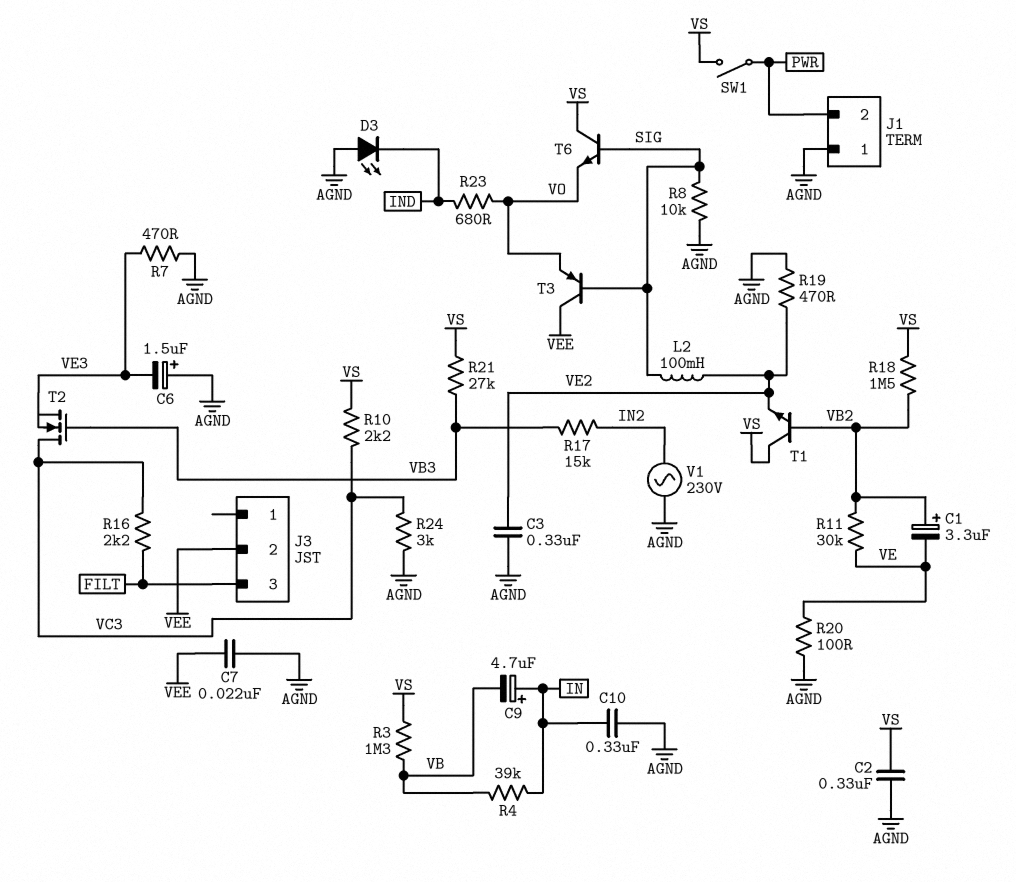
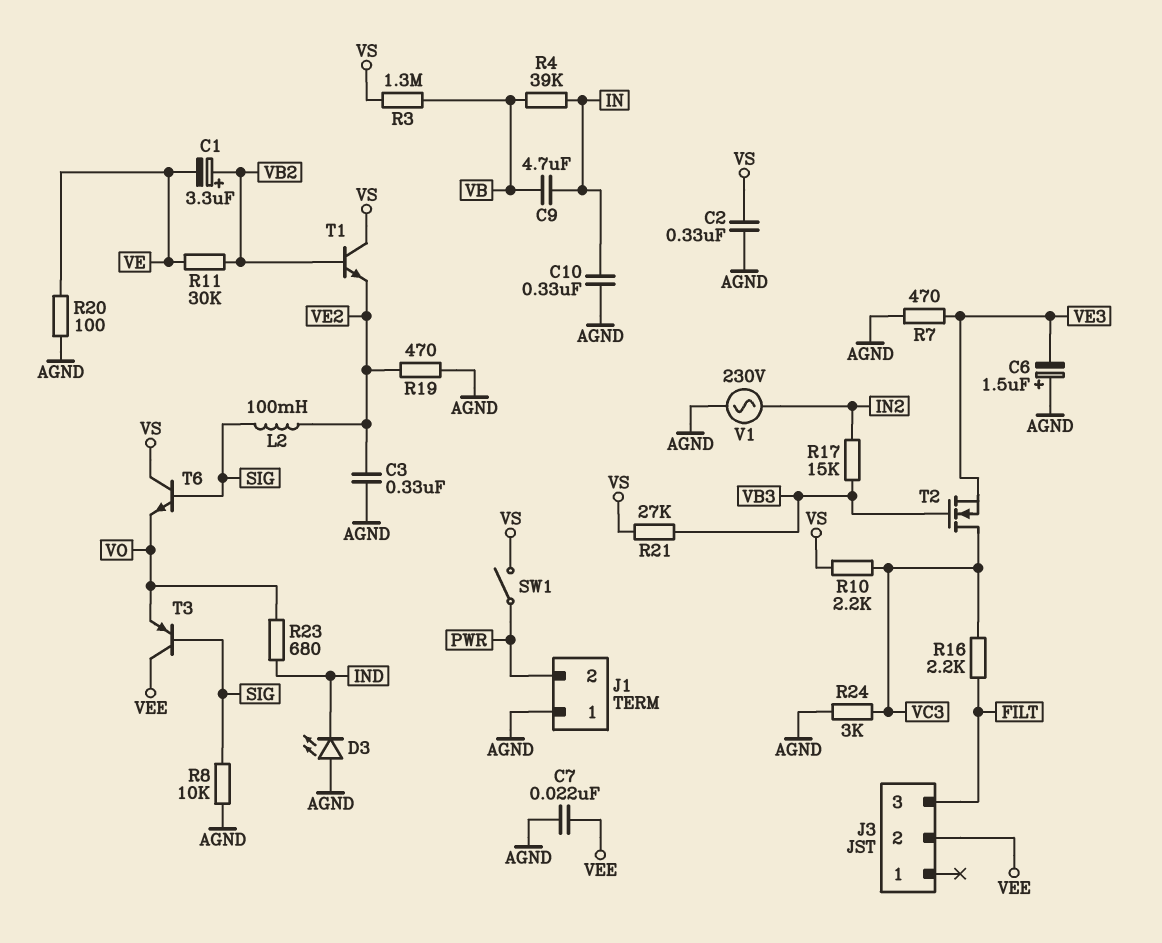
C9: 4.7uF (plus IN, minus VB) -> 4.7uF (IN, VB)
R18: 1.5M (VB2, VS) -> none

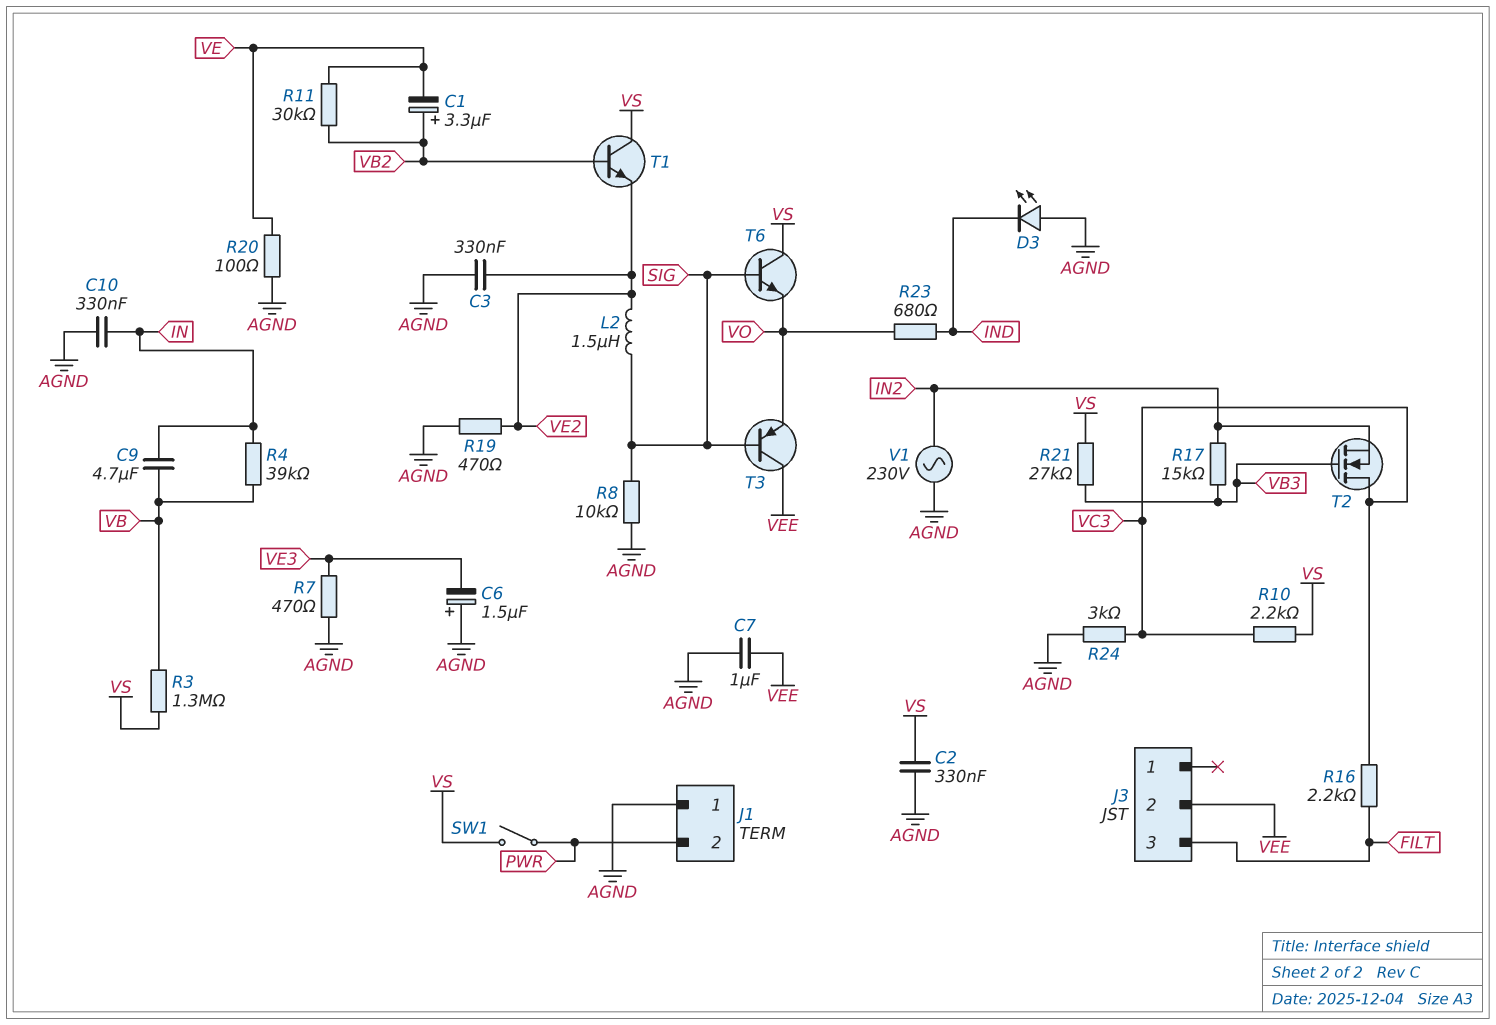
C7: 22nF (AGND, VEE) -> 1uF (AGND, VEE)
L2: 100mH (SIG, VE2) -> 1.5uH (SIG, VE2)
T2: NMOS (G VB3, D VC3, S VE3) -> NMOS (G VB3, D VC3, S IN2)

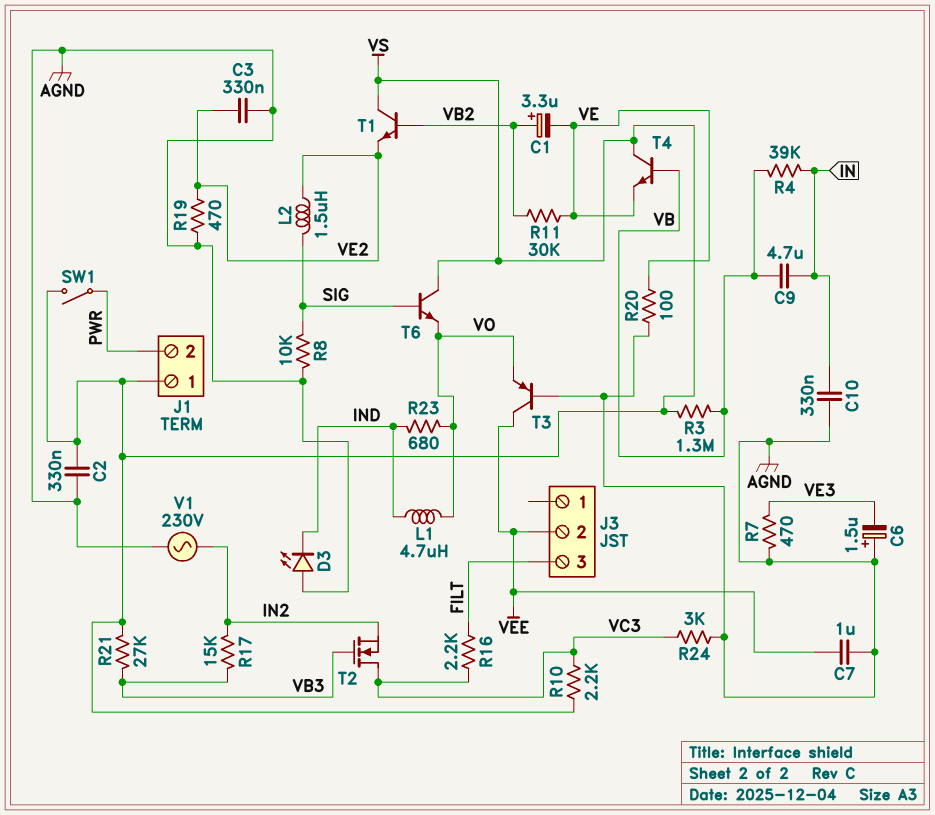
J1 pin 1: AGND -> VS
L1: none -> 4.7uH (IND, VO)
T3: PNP (B SIG, C VEE, E VO) -> PNP (B AGND, C VEE, E VO)
T4: none -> NPN (B VB, C VS, E VE)

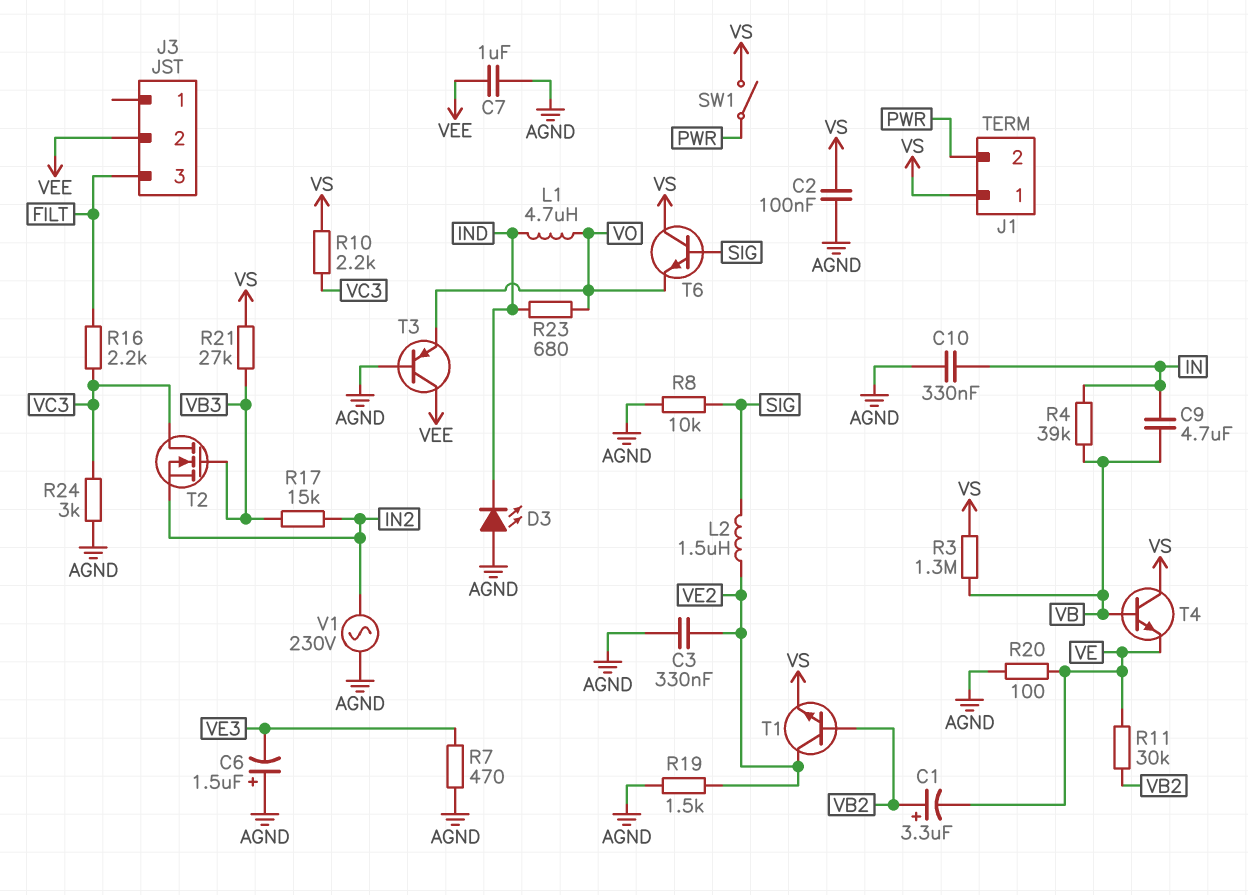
C2: 330nF (AGND, VS) -> 100nF (AGND, VS)
R19: 470 (AGND, VE2) -> 1.5k (AGND, VE2)
T1: NPN (B VB2, C VS, E VE2) -> NPN (B VB2, C VE2, E VS)

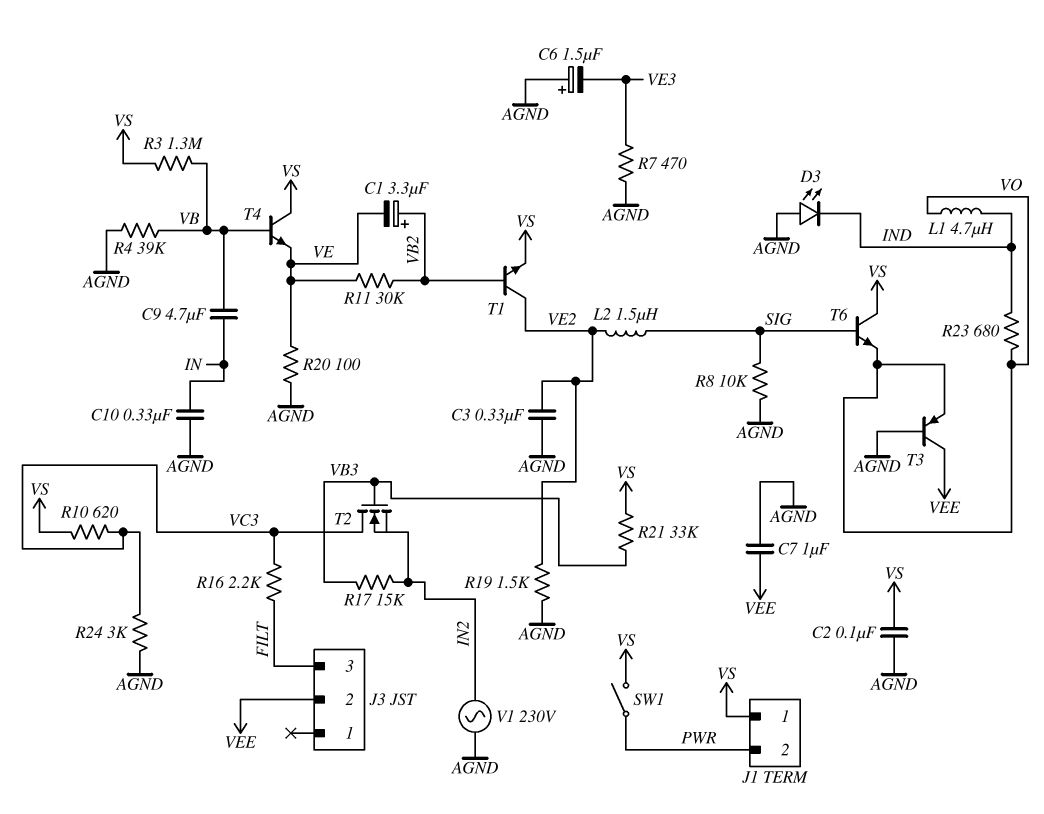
R4: 39k (IN, VB) -> 39k (AGND, VB)
R10: 2.2k (VC3, VS) -> 620 (VC3, VS)
R21: 27k (VB3, VS) -> 33k (VB3, VS)

